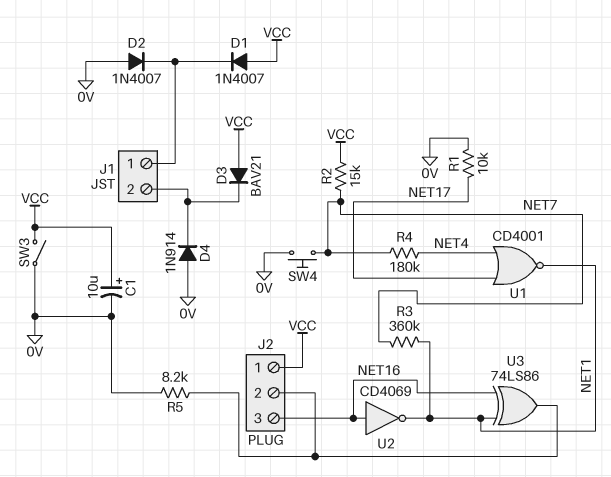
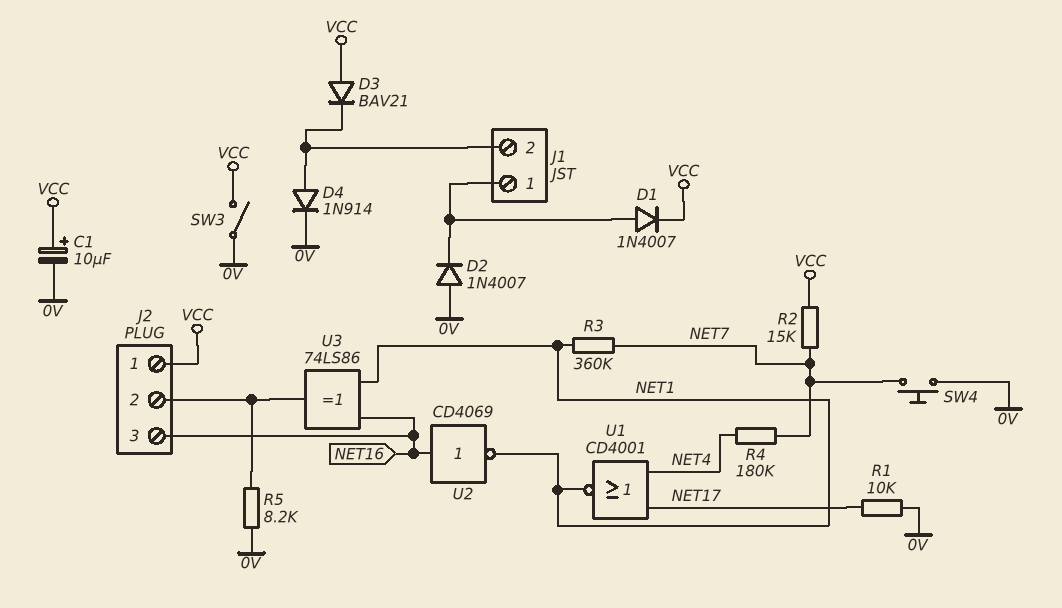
D1: diode 1N4007 (A VCC, K J1/1) -> diode 1N4007 (A J1/1, K VCC)
D4: diode 1N914 (A 0V, K J1/2) -> diode 1N914 (A J1/2, K 0V)

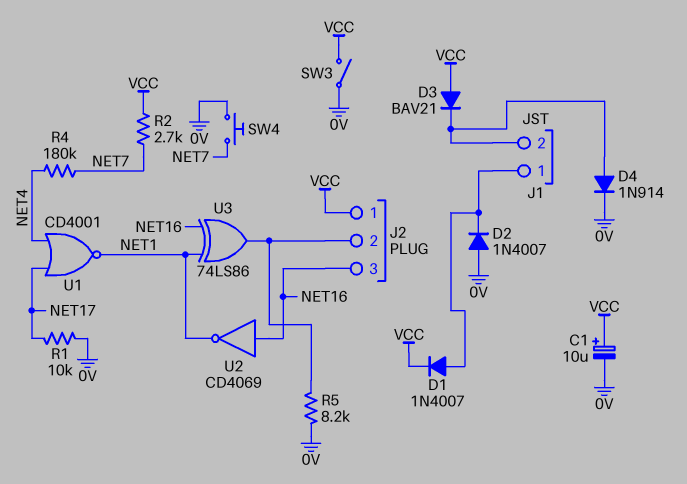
R2: 15k (NET7, VCC) -> 2.7k (NET7, VCC)
R3: 360k (NET1, NET7) -> none

